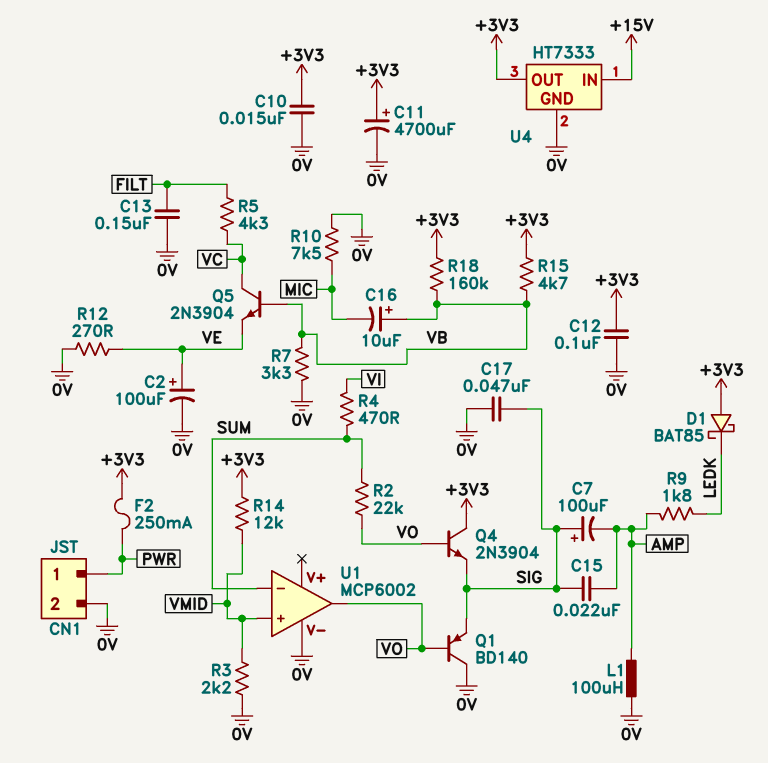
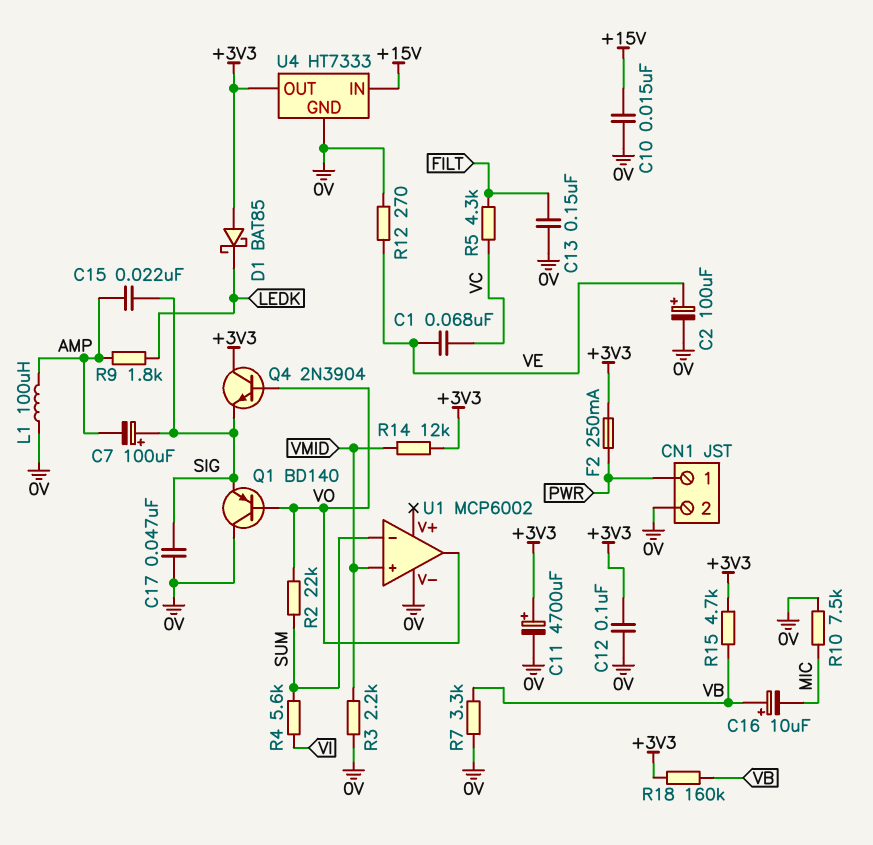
C1: none -> 68nF (VC, VE)
C10: 15nF (+3V3, 0V) -> 15nF (+15V, 0V)
Q5: NPN 2N3904 (B VB, C VC, E VE) -> none
R4: 470 (SUM, VI) -> 5.6k (SUM, VI)

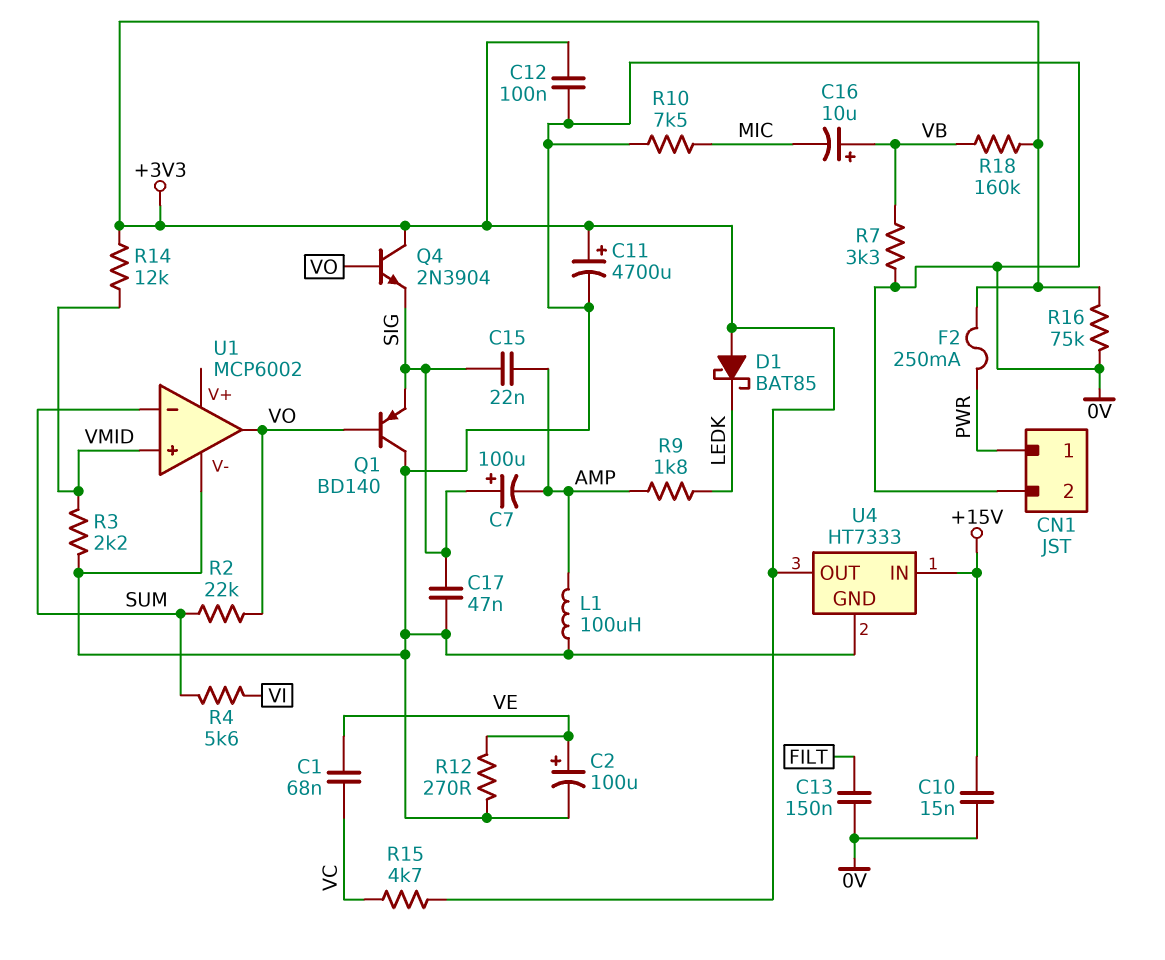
R5: 4.3k (FILT, VC) -> none
R15: 4.7k (+3V3, VB) -> 4.7k (+3V3, VC)
R16: none -> 75k (+3V3, 0V)

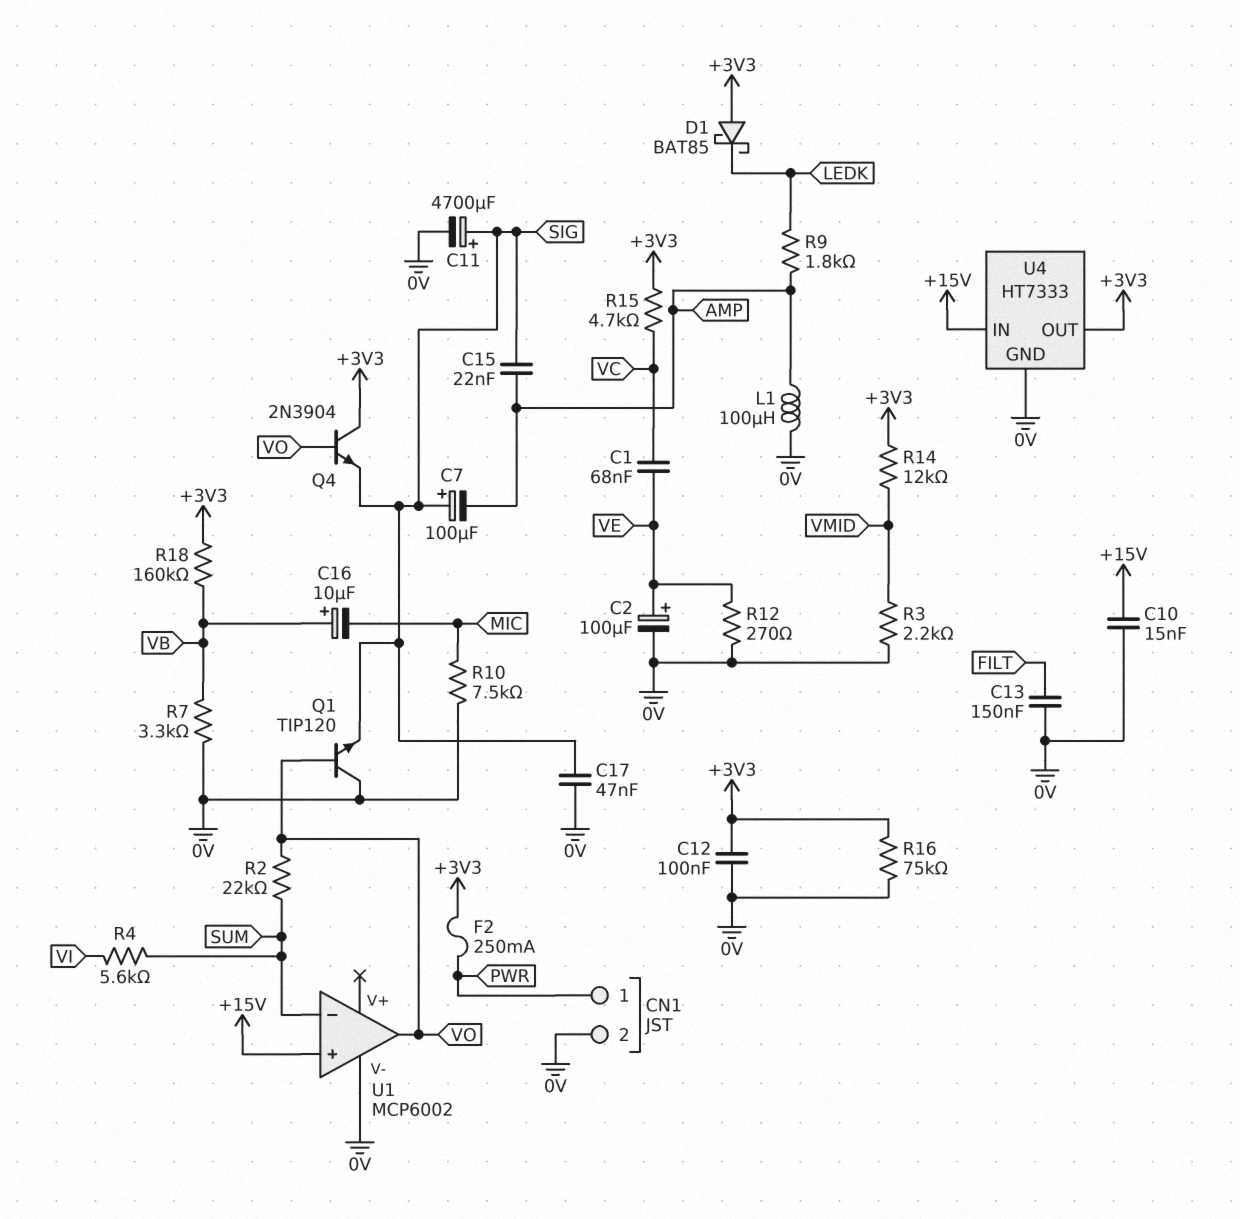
C11: 4700uF (plus +3V3, minus 0V) -> 4700uF (plus SIG, minus 0V)
Q1: PNP BD140 (B VO, C 0V, E SIG) -> NPN TIP120 (B VO, C 0V, E SIG)
U1 pin in+: VMID -> +15V

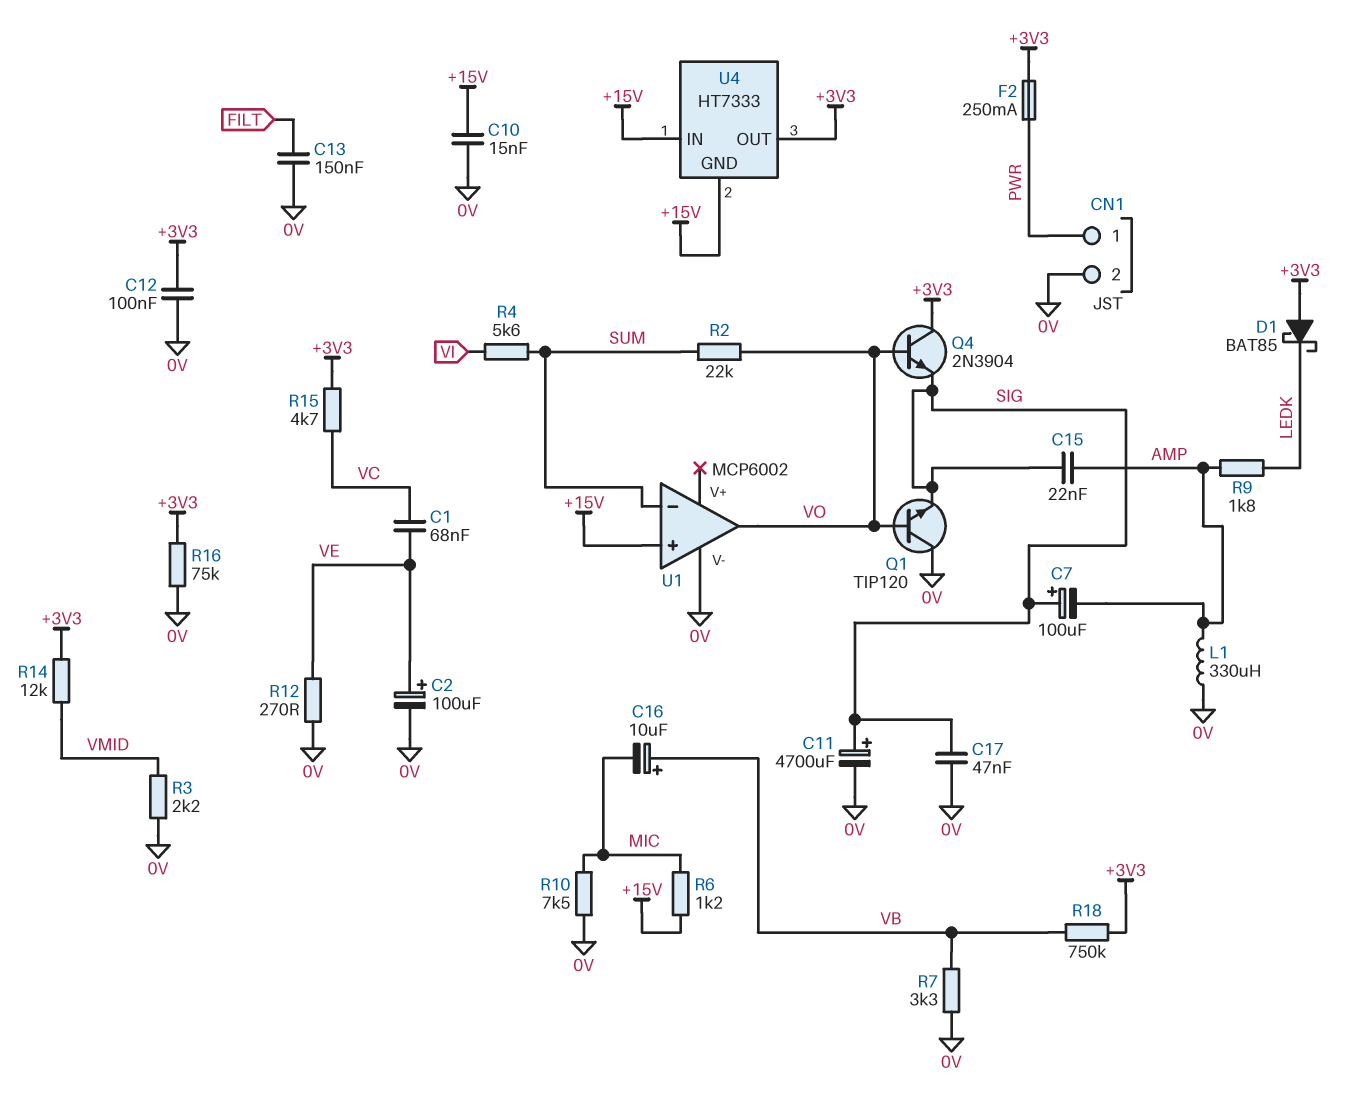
L1: 100uH (0V, AMP) -> 330uH (0V, AMP)
R6: none -> 1.2k (+15V, MIC)
R18: 160k (+3V3, VB) -> 750k (+3V3, VB)
U4 pin GND: 0V -> +15V

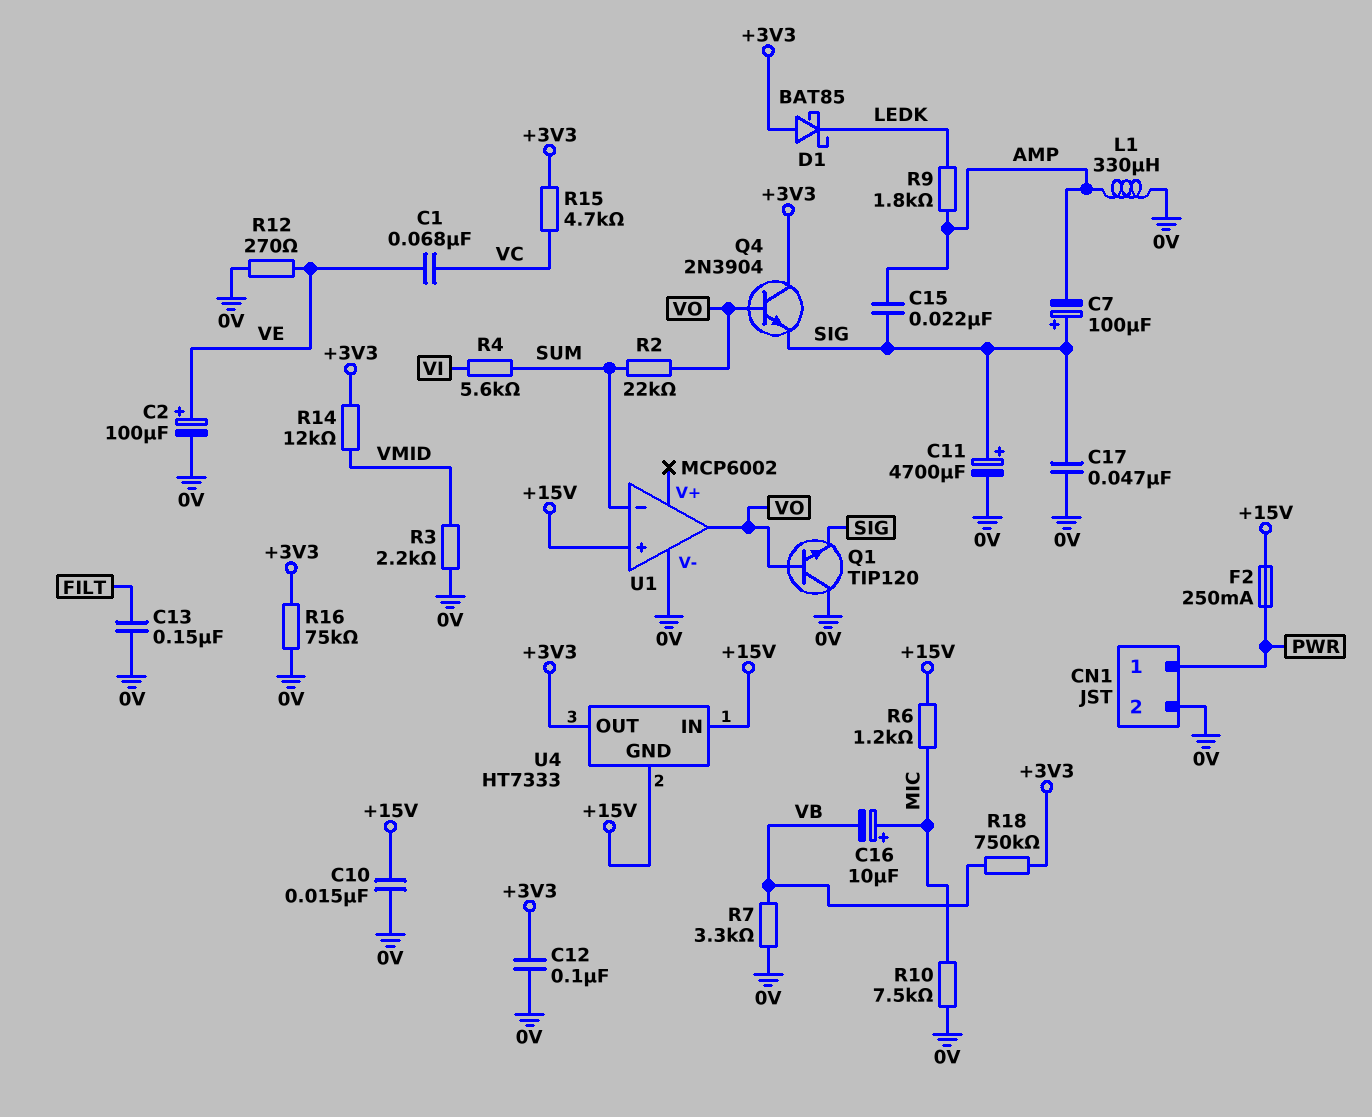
C16: 10uF (plus VB, minus MIC) -> 10uF (plus MIC, minus VB)
F2: 250mA (+3V3, PWR) -> 250mA (+15V, PWR)

